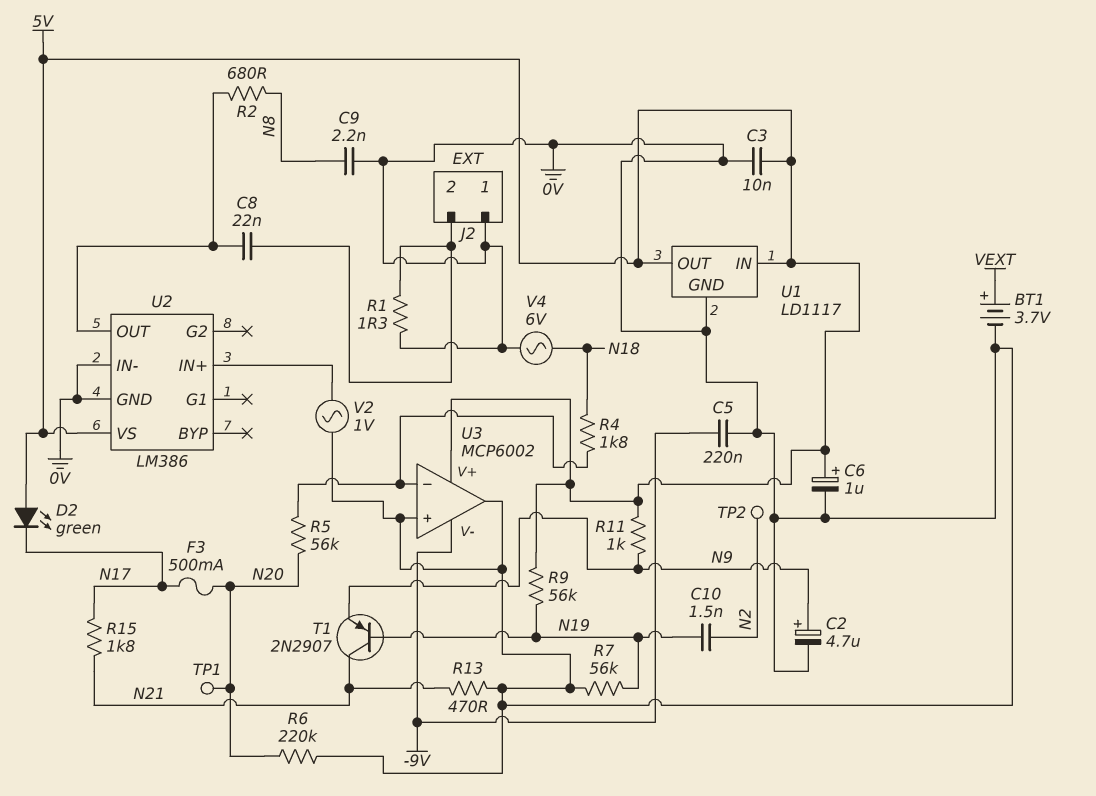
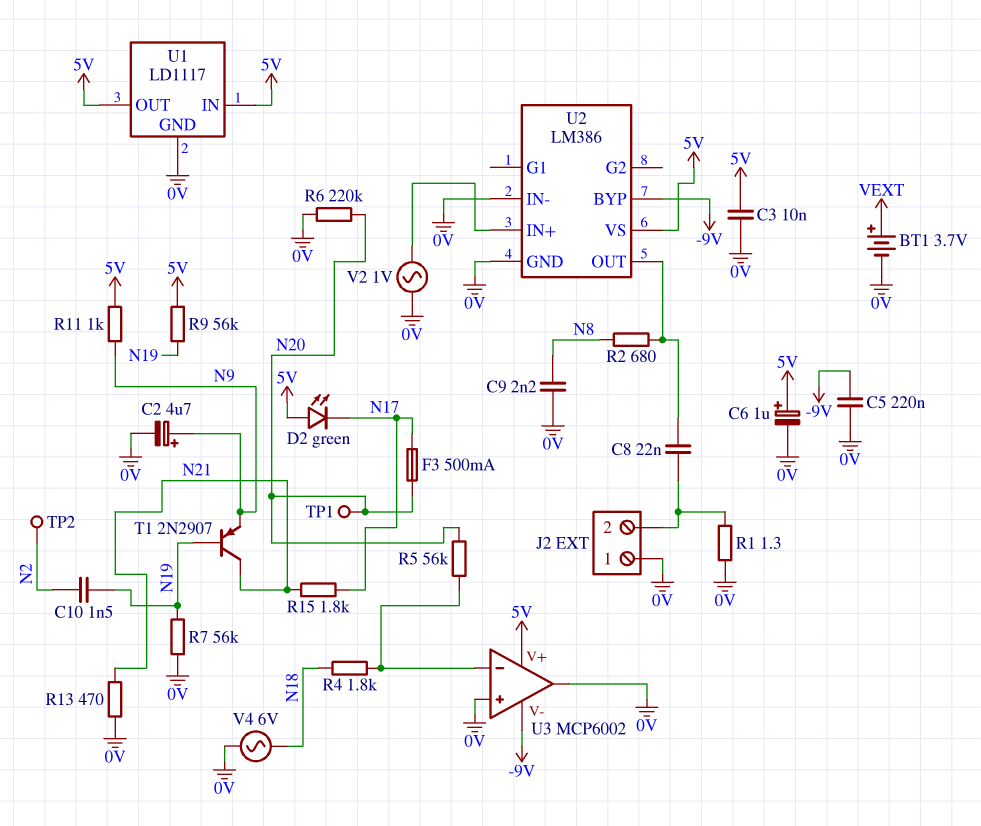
U2 pin BYP: none -> -9V

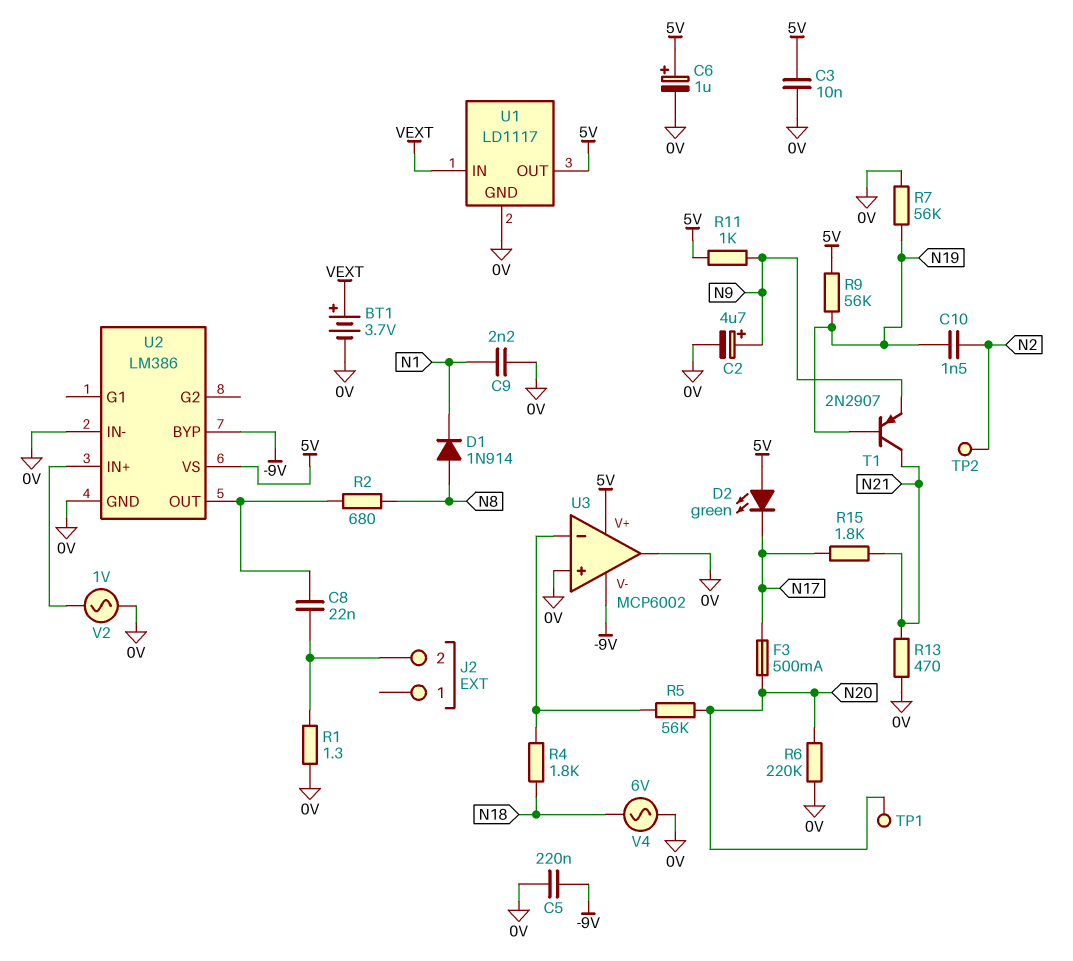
C9: 2.2nF (0V, N8) -> 2.2nF (0V, N1)
D1: none -> diode 1N914 (A N8, K N1)
J2 pin 1: 0V -> none
U1 pin IN: 5V -> VEXT

